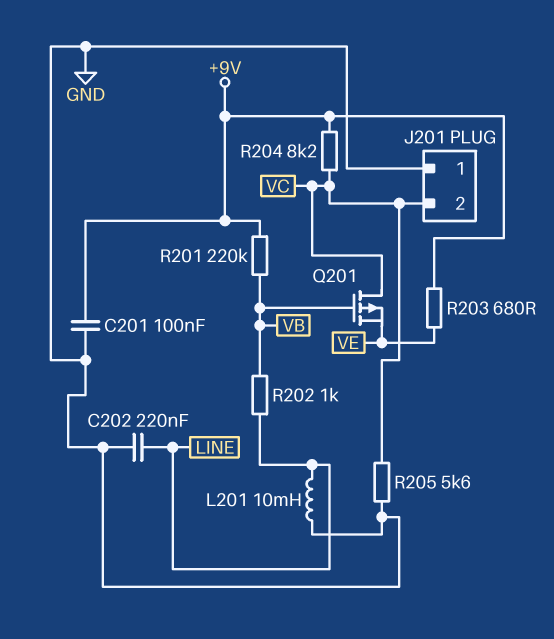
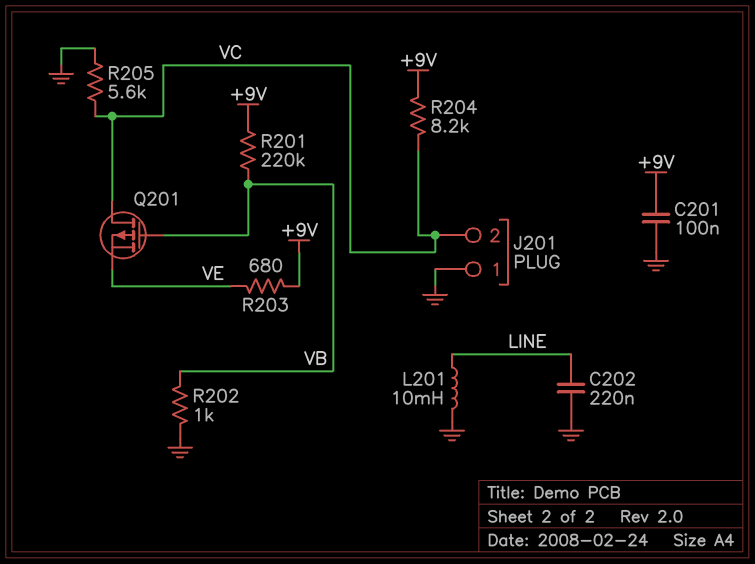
R202: 1k (LINE, VB) -> 1k (GND, VB)

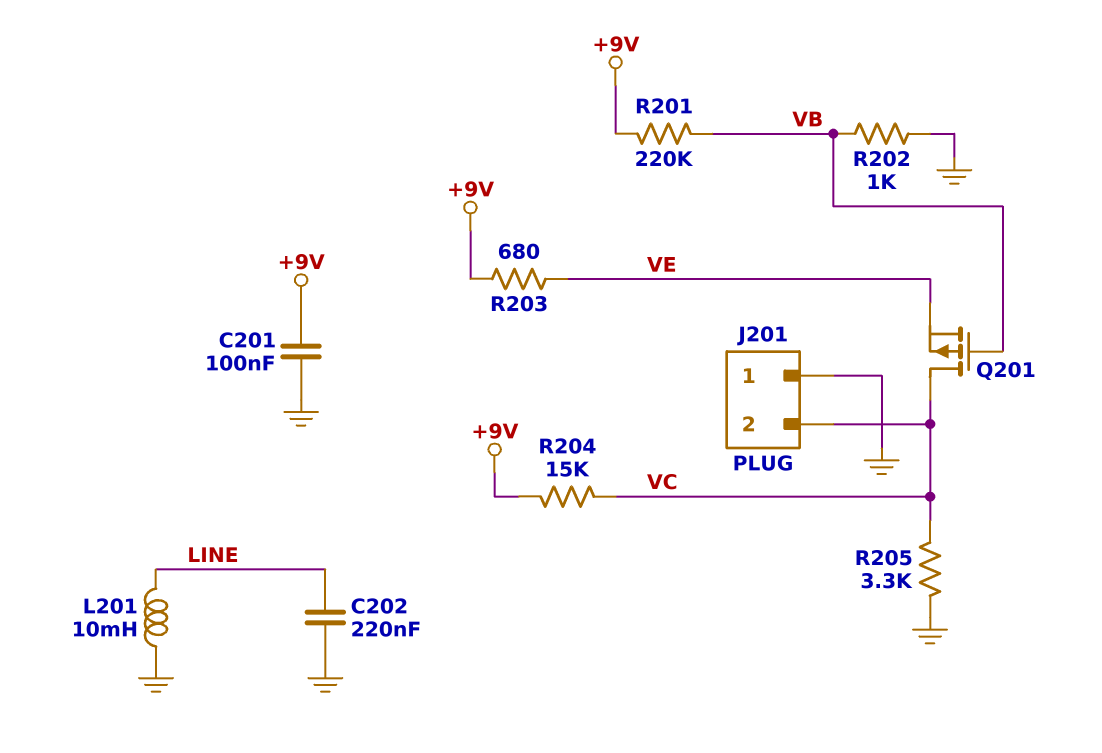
R204: 8.2k (+9V, VC) -> 15k (+9V, VC)
R205: 5.6k (GND, VC) -> 3.3k (GND, VC)

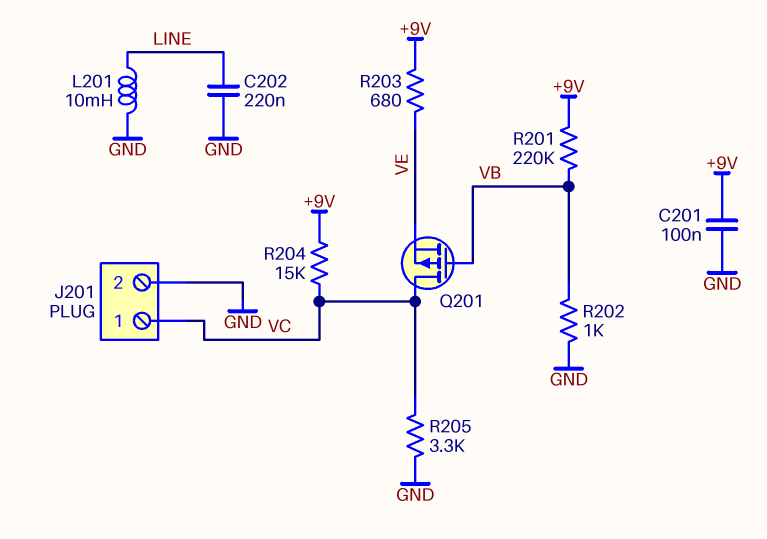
J201 pin 1: GND -> VC
J201 pin 2: VC -> GND

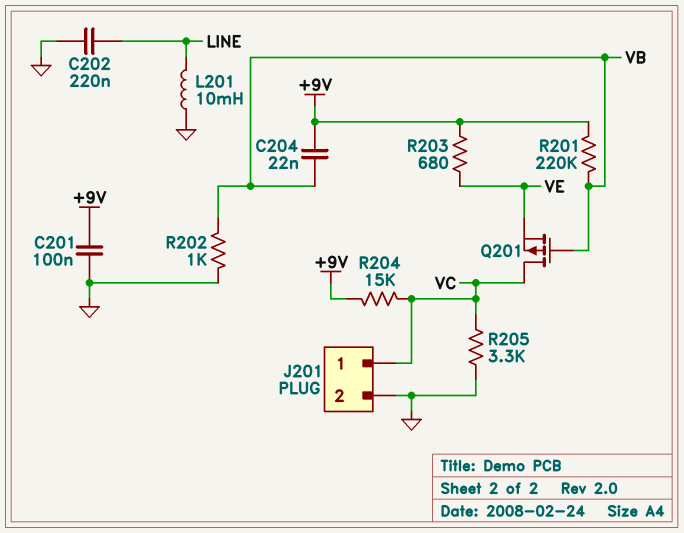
C204: none -> 22nF (+9V, VB)

